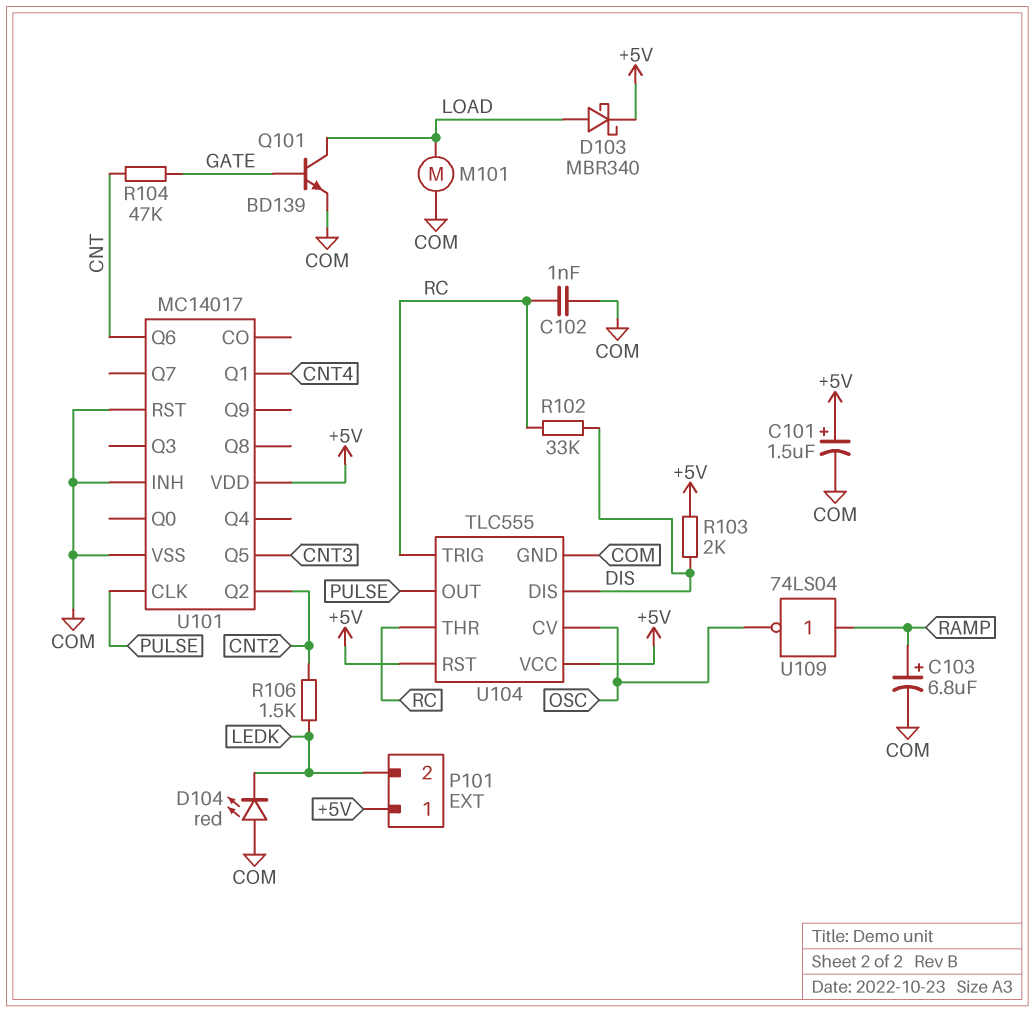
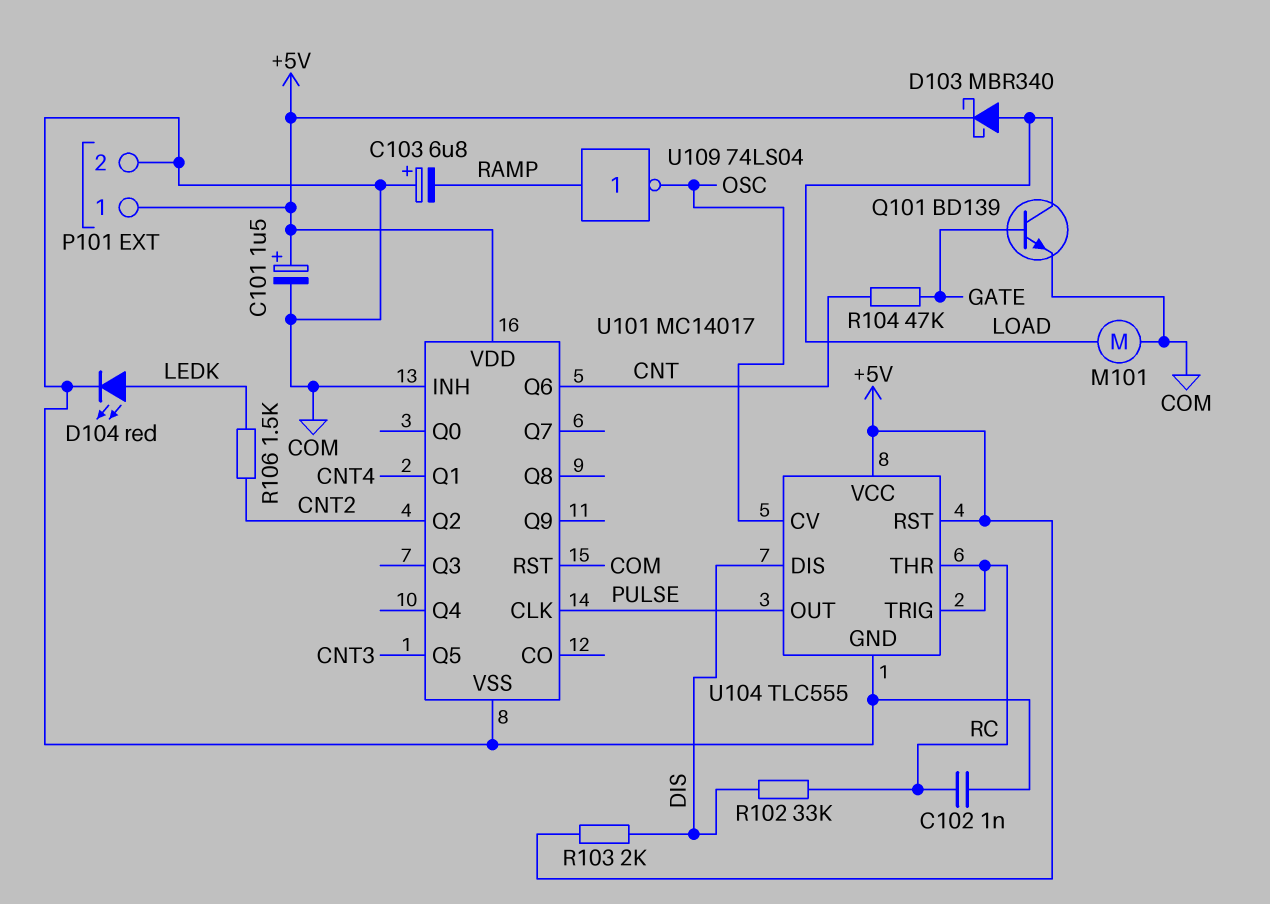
C103: 6.8uF (plus RAMP, minus COM) -> 6.8uF (plus COM, minus RAMP)
D104: LED red (A COM, K LEDK) -> LED red (A LEDK, K COM)
P101 pin 2: LEDK -> COM

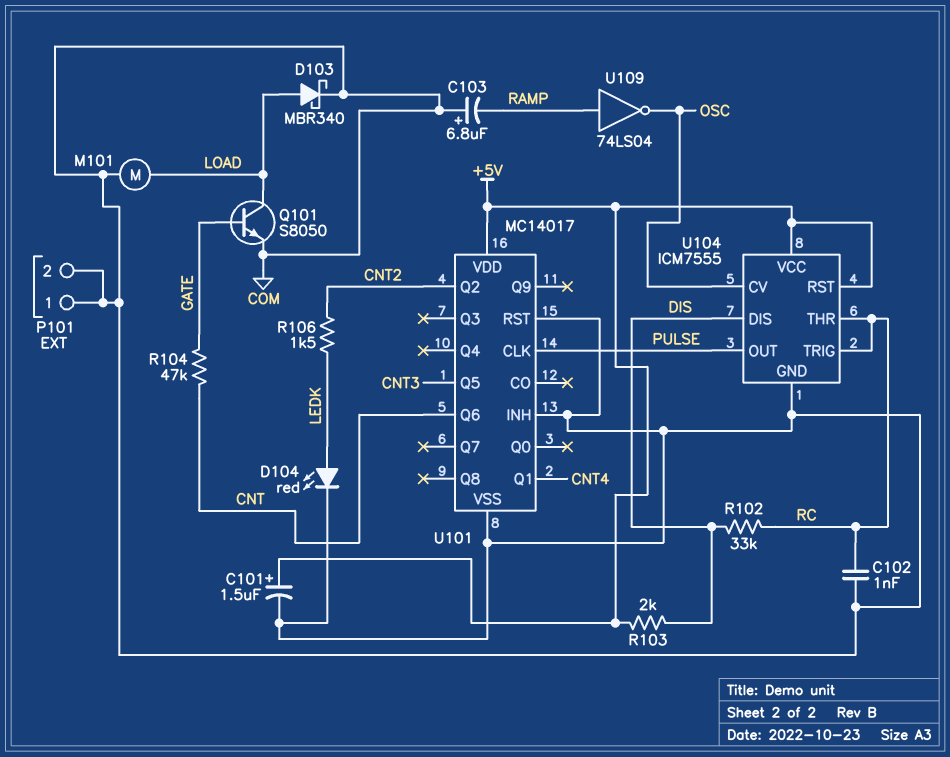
D103: schottky MBR340 (A LOAD, K +5V) -> schottky MBR340 (A LOAD, K COM)
P101 pin 1: +5V -> COM
Q101: NPN BD139 (B GATE, C LOAD, E COM) -> NPN S8050 (B GATE, C LOAD, E COM)
U104: TLC555 -> ICM7555

